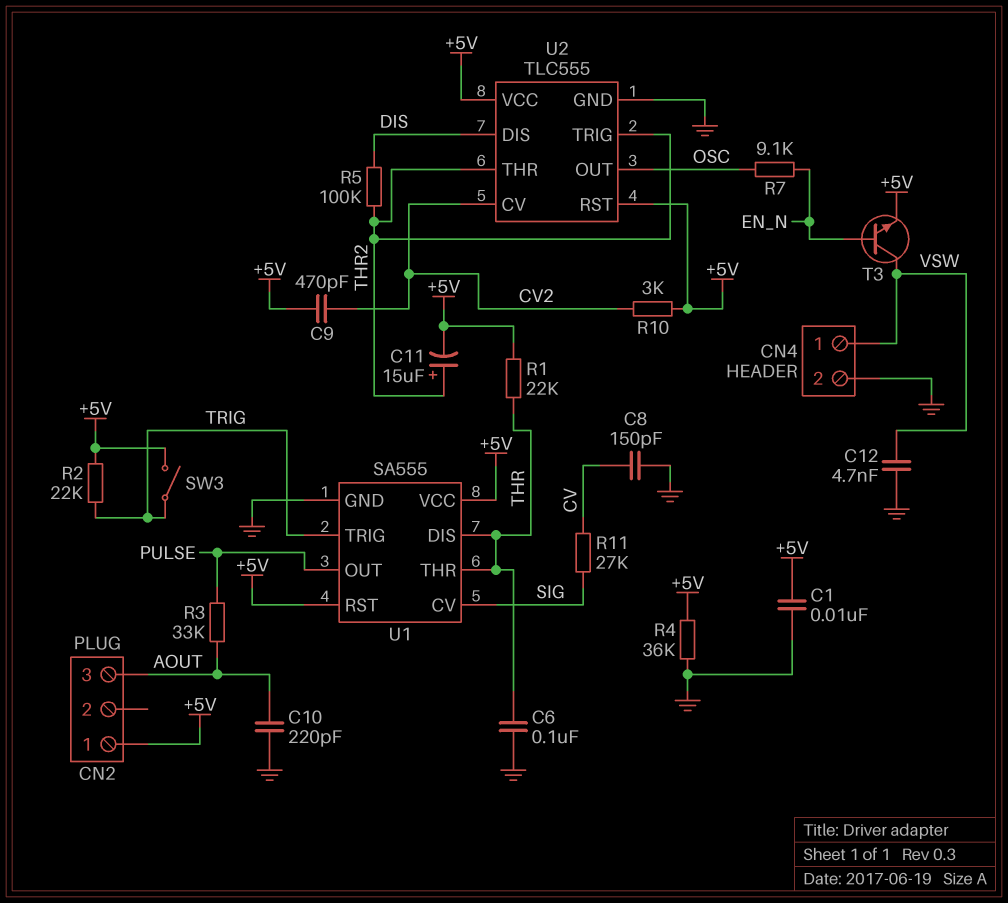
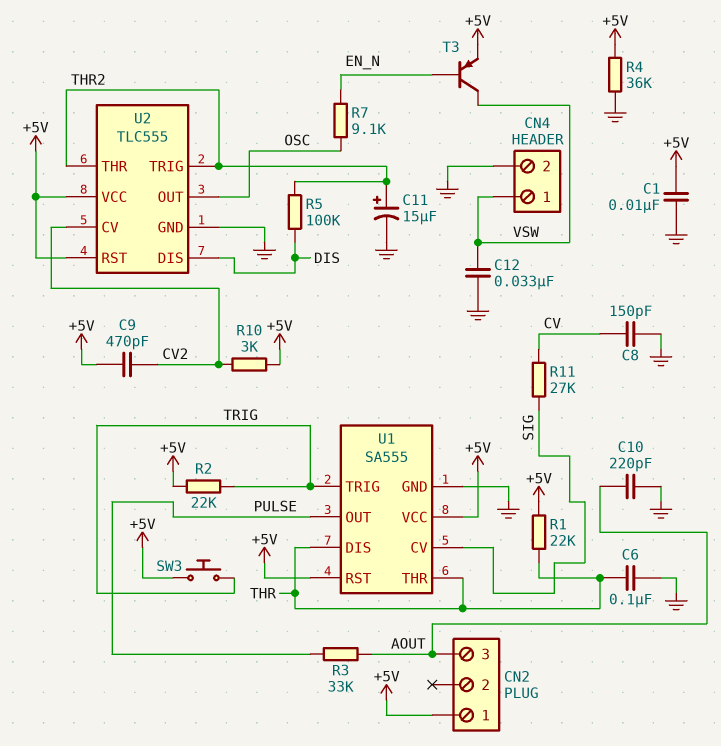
C11: 15uF (plus THR2, minus +5V) -> 15uF (plus THR2, minus GND)
C12: 4.7nF (GND, VSW) -> 33nF (GND, VSW)
SW3: switch (+5V, TRIG) -> button (+5V, TRIG)
T3: NPN (B EN_N, C VSW, E +5V) -> PNP (B EN_N, C VSW, E +5V)

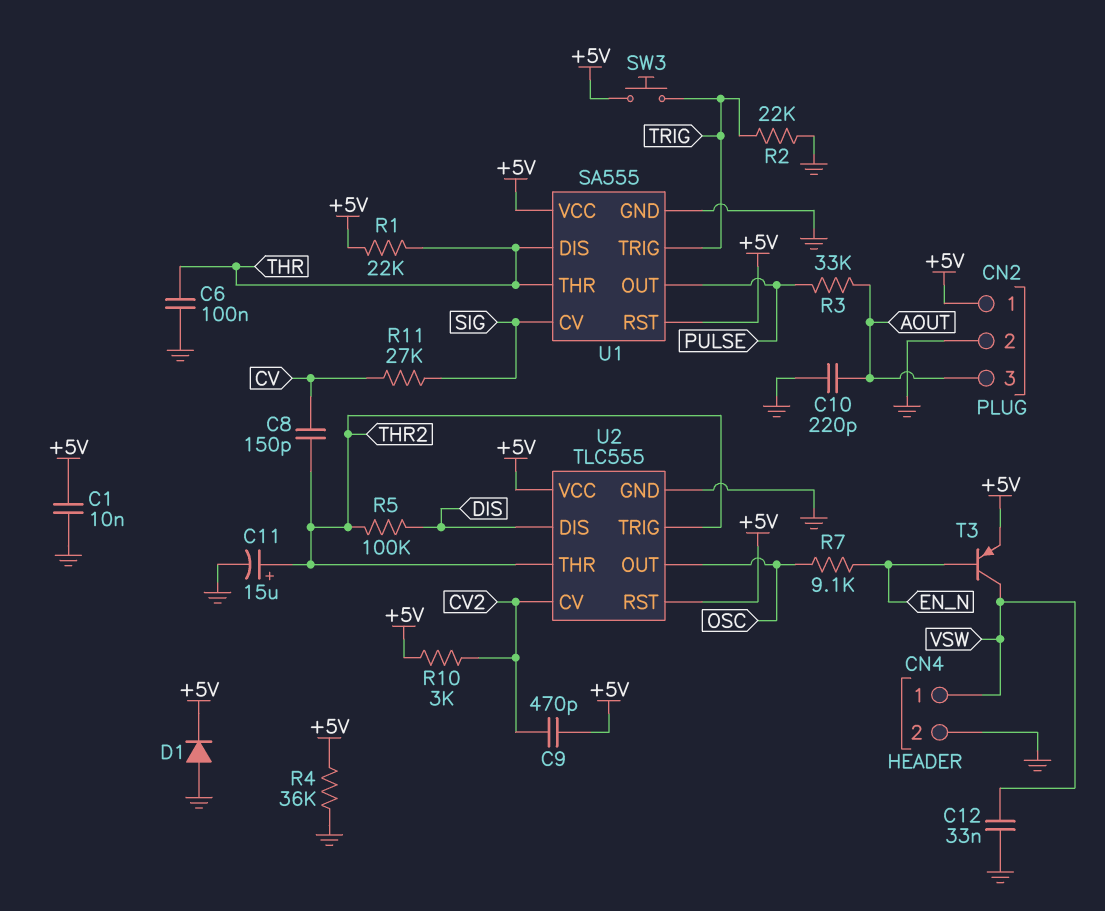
C8: 150pF (CV, GND) -> 150pF (CV, THR2)
CN2 pin 2: none -> GND
D1: none -> diode (A GND, K +5V)
R2: 22k (+5V, TRIG) -> 22k (GND, TRIG)

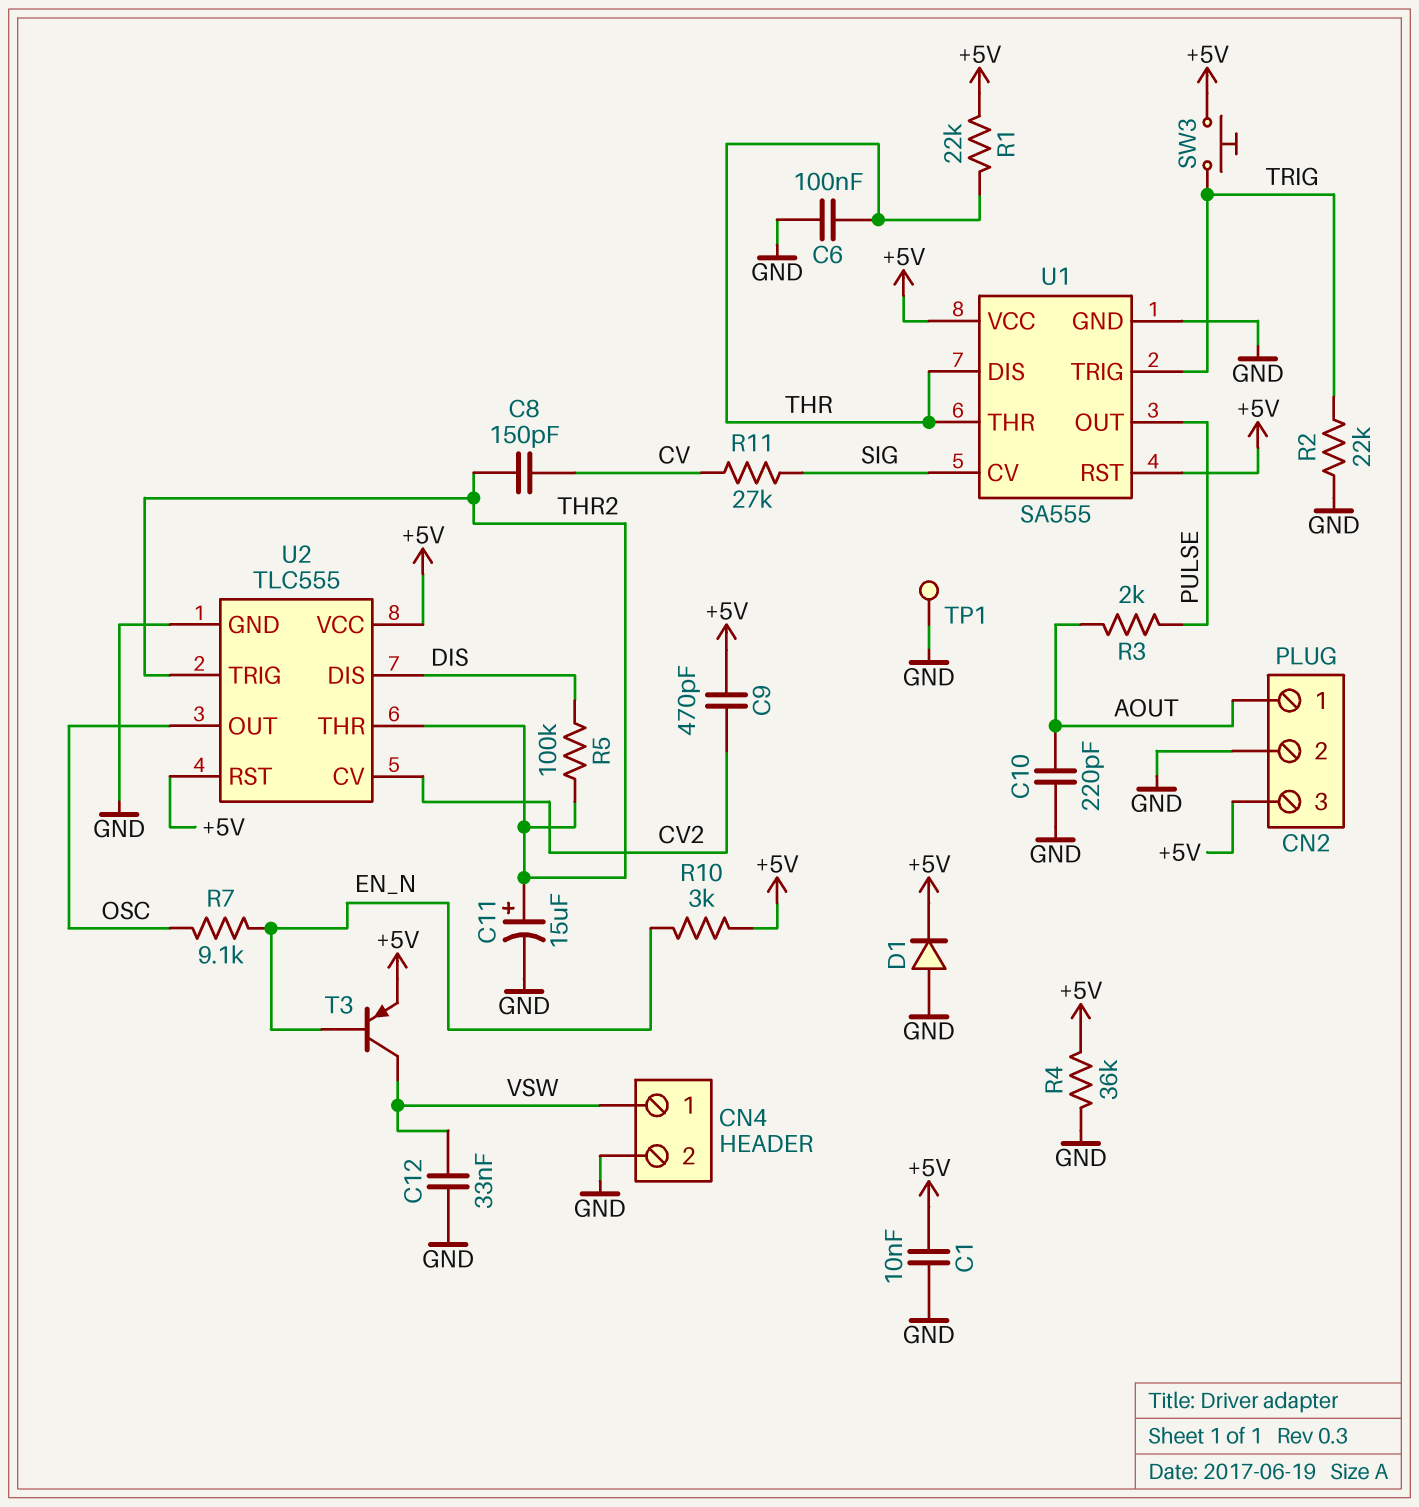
CN2 pin 1: +5V -> AOUT
CN2 pin 3: AOUT -> +5V
R3: 33k (AOUT, PULSE) -> 2k (AOUT, PULSE)
R10: 3k (+5V, CV2) -> 3k (+5V, EN_N)
TP1: none -> test point (GND)

